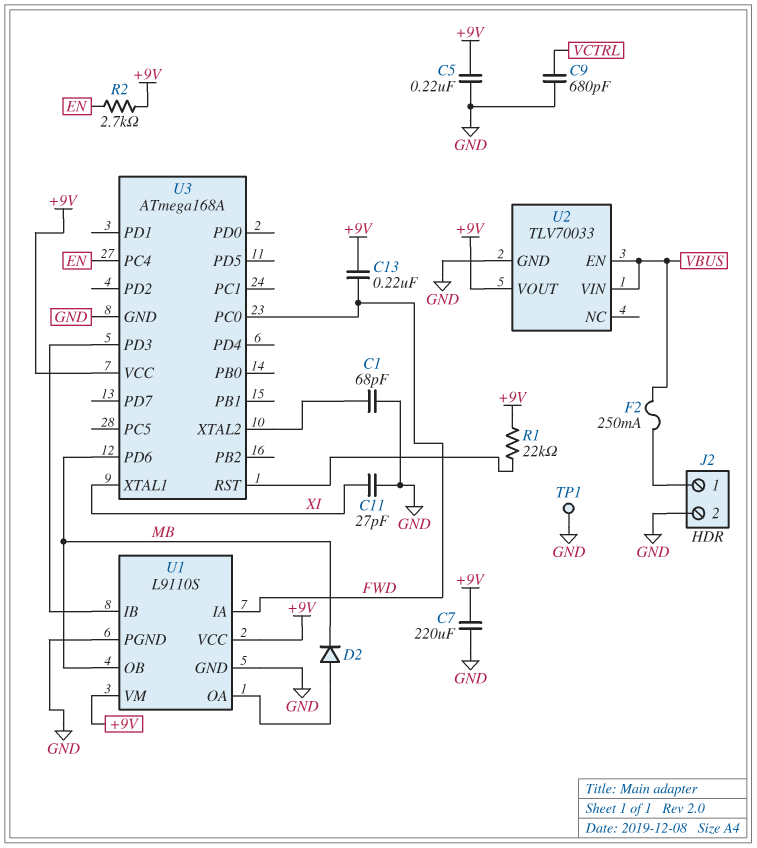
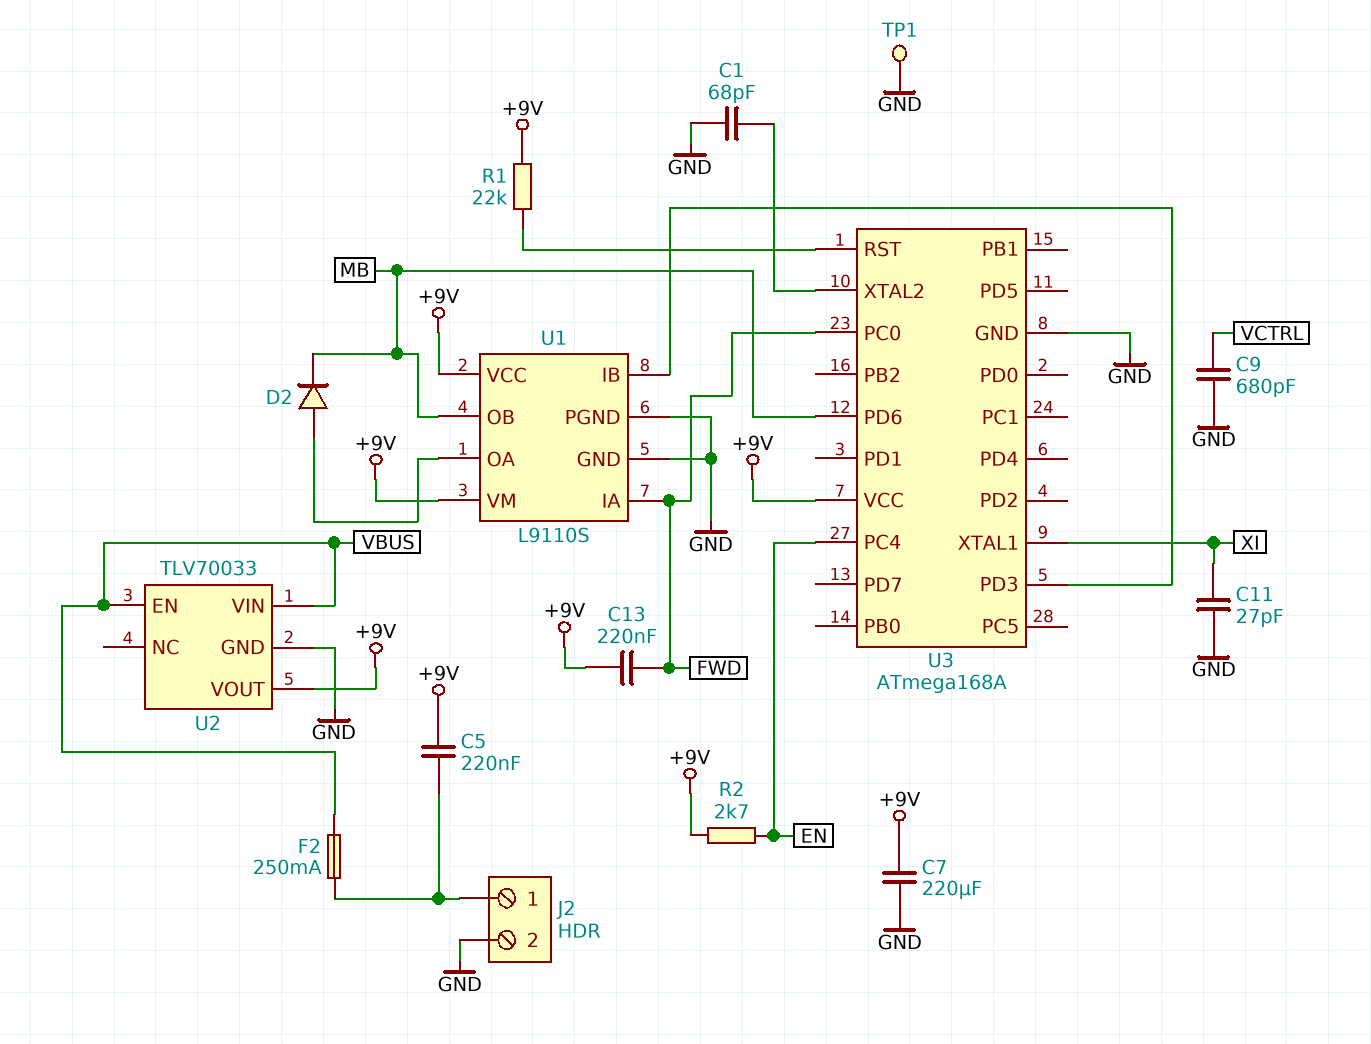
C5: 220nF (+9V, GND) -> 220nF (+9V, J2/1)

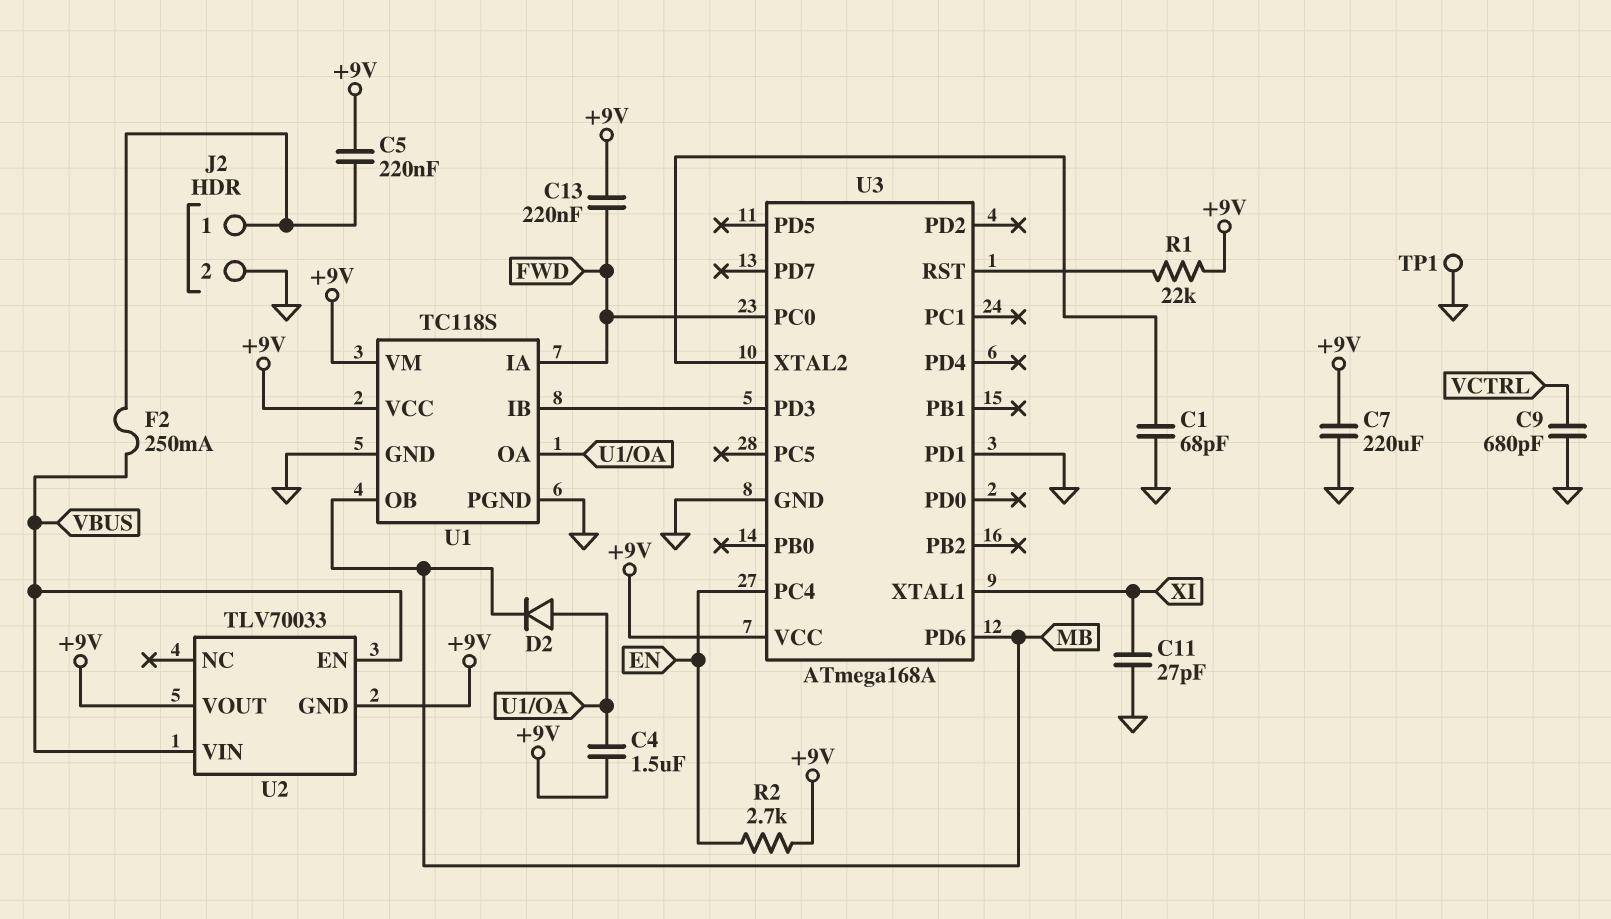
C4: none -> 1.5uF (+9V, U1/OA)
U1: L9110S -> TC118S
U2 pin GND: GND -> +9V
U3 pin PD1: none -> GND

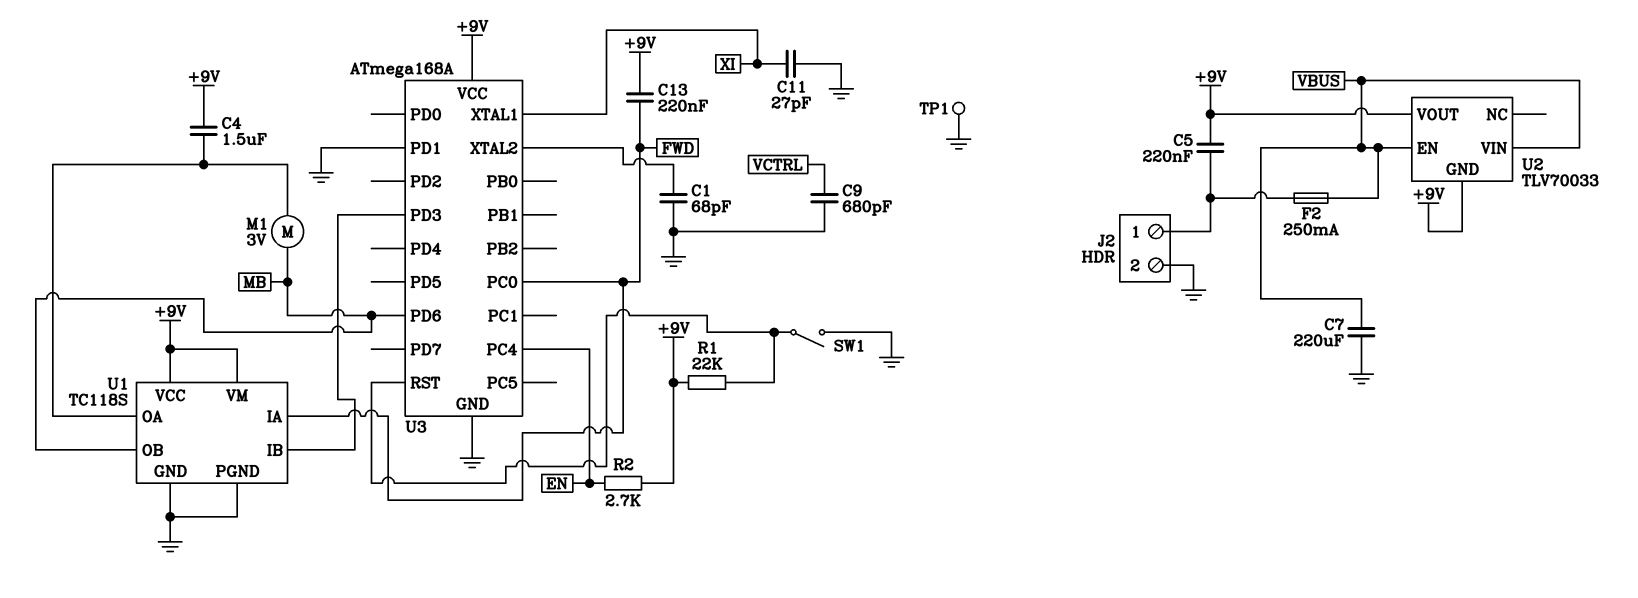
C7: 220uF (+9V, GND) -> 220uF (GND, VBUS)
D2: diode (A U1/OA, K MB) -> none
M1: none -> motor 3V (MB, U1/OA)
SW1: none -> switch (GND, U3/RST)

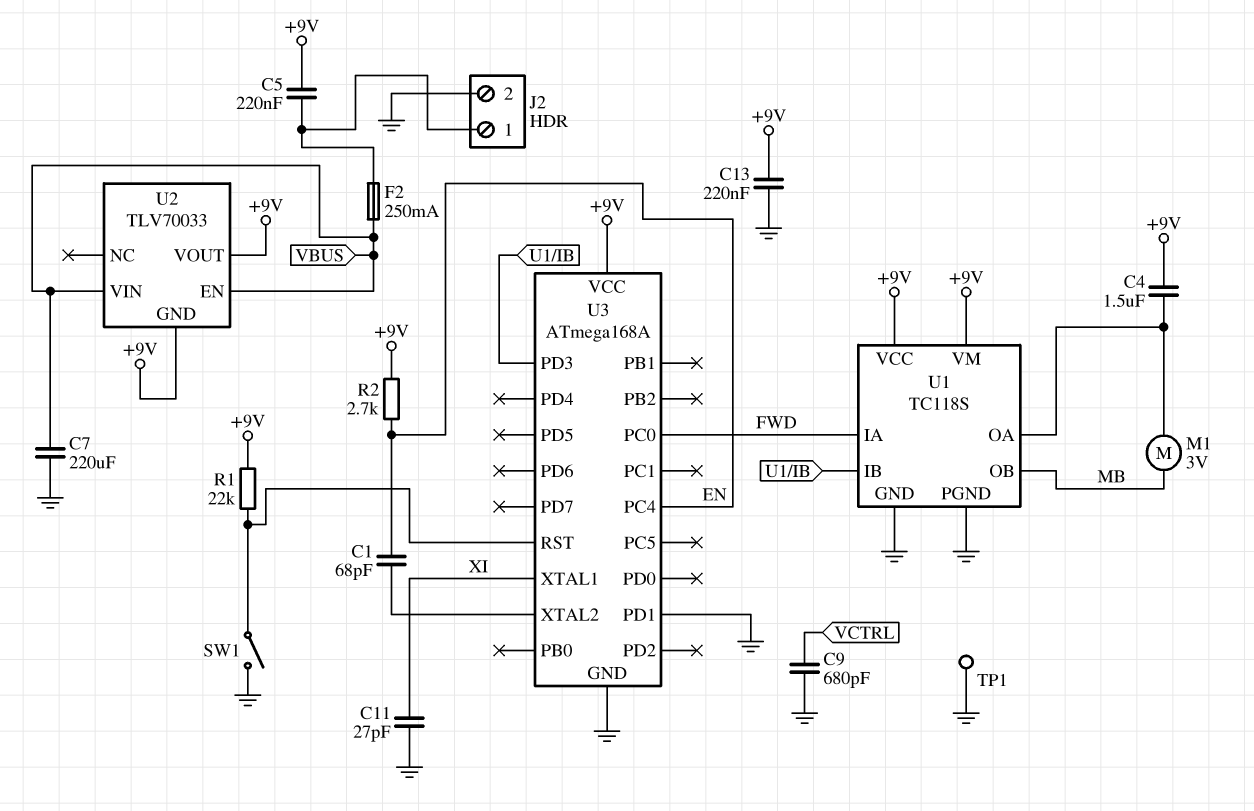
C1: 68pF (GND, U3/XTAL2) -> 68pF (EN, U3/XTAL2)
C13: 220nF (+9V, FWD) -> 220nF (+9V, GND)
U3 pin PD6: MB -> none

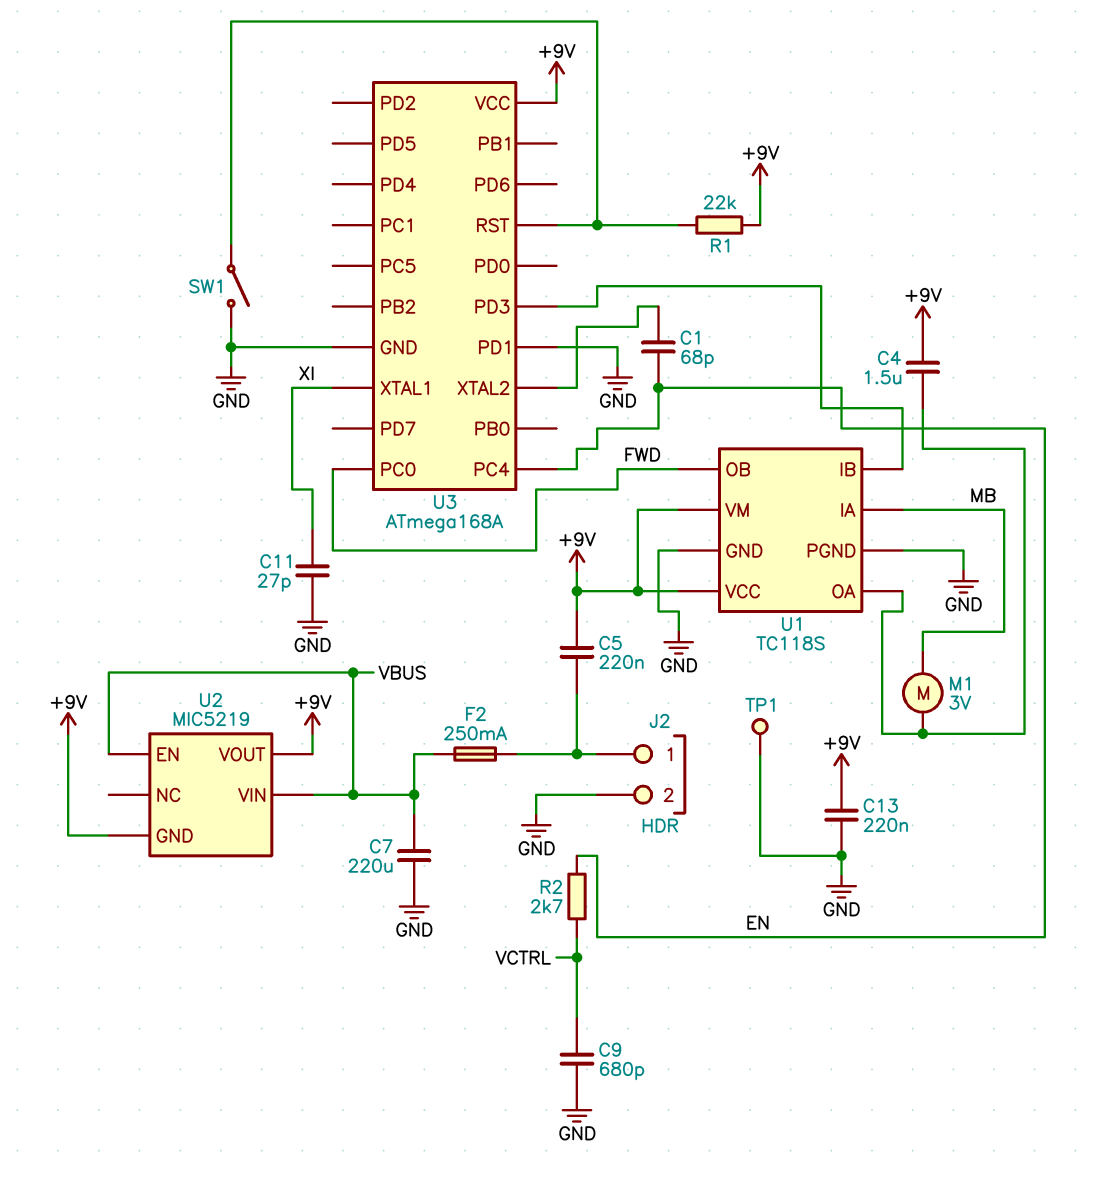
R2: 2.7k (+9V, EN) -> 2.7k (EN, VCTRL)
U1 pin IA: FWD -> MB
U1 pin OB: MB -> FWD
U2: TLV70033 -> MIC5219

